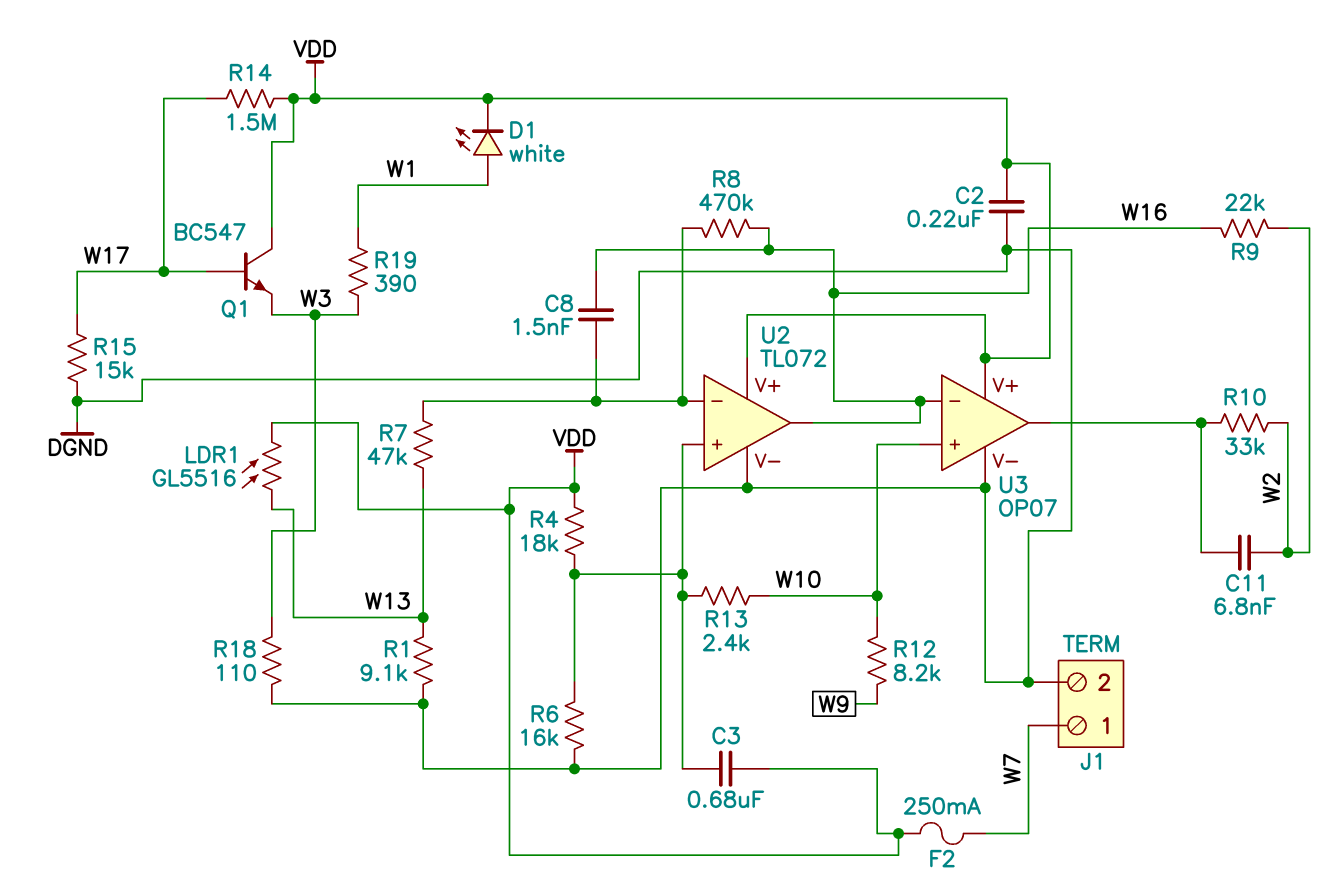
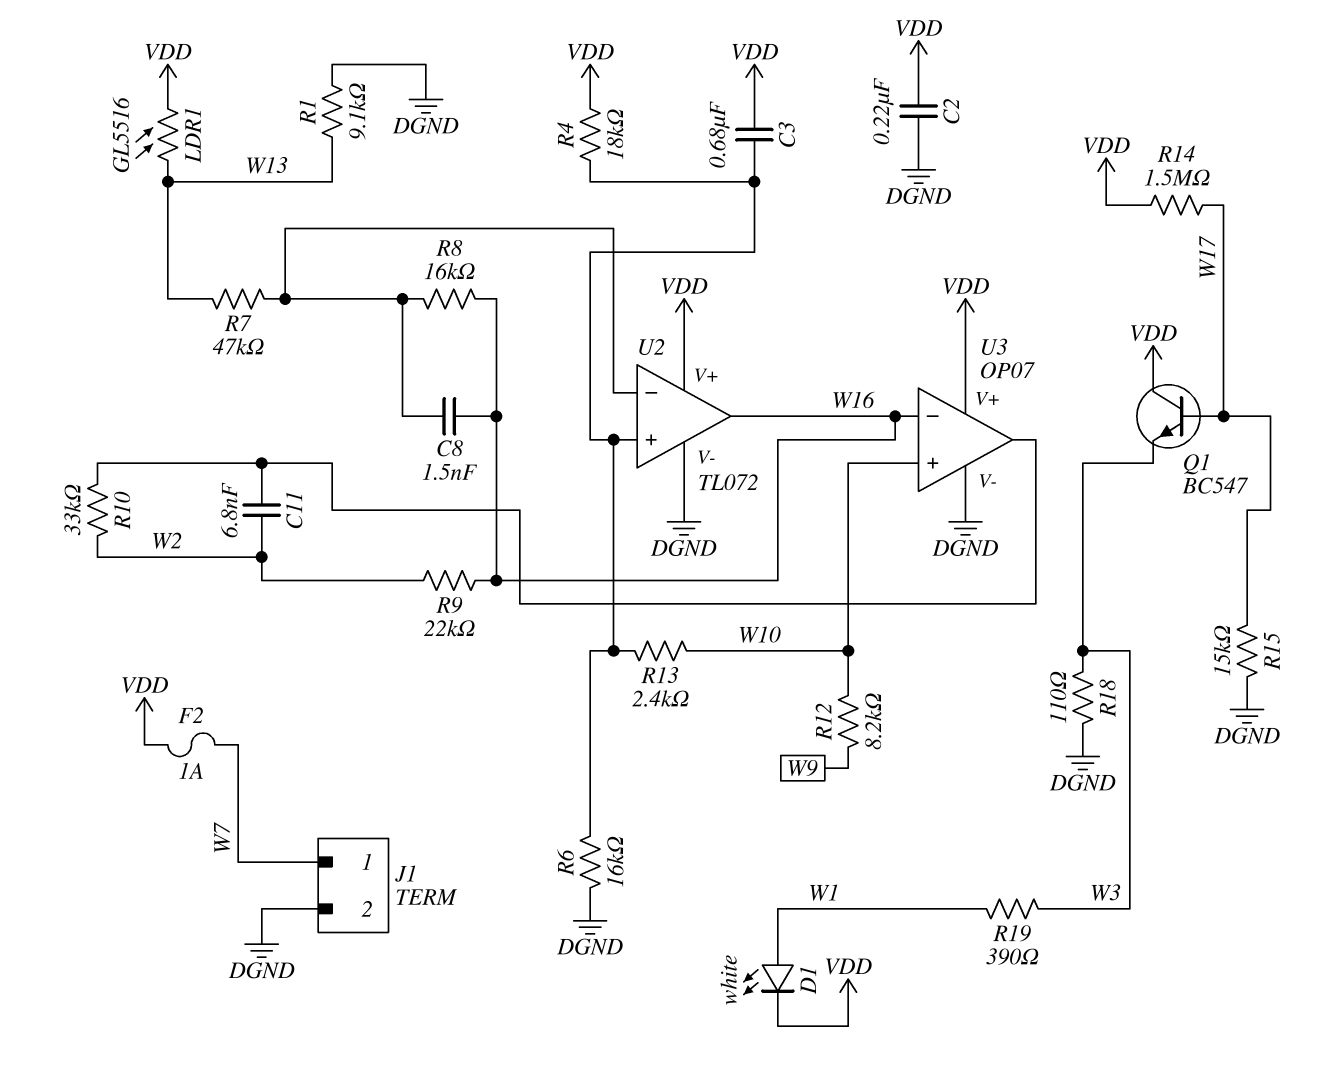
F2: 250mA (VDD, W7) -> 1A (VDD, W7)
R8: 470k (U2/in-, W16) -> 16k (U2/in-, W16)

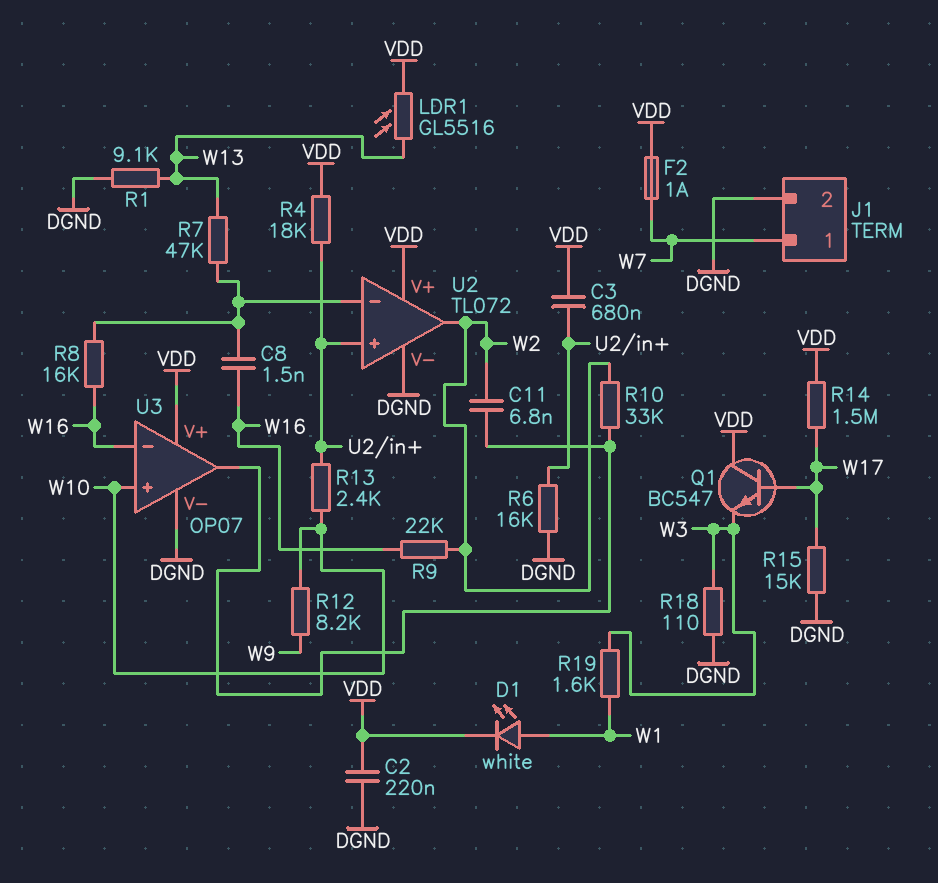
R19: 390 (W1, W3) -> 1.6k (W1, W3)
U2 pin out: W16 -> W2

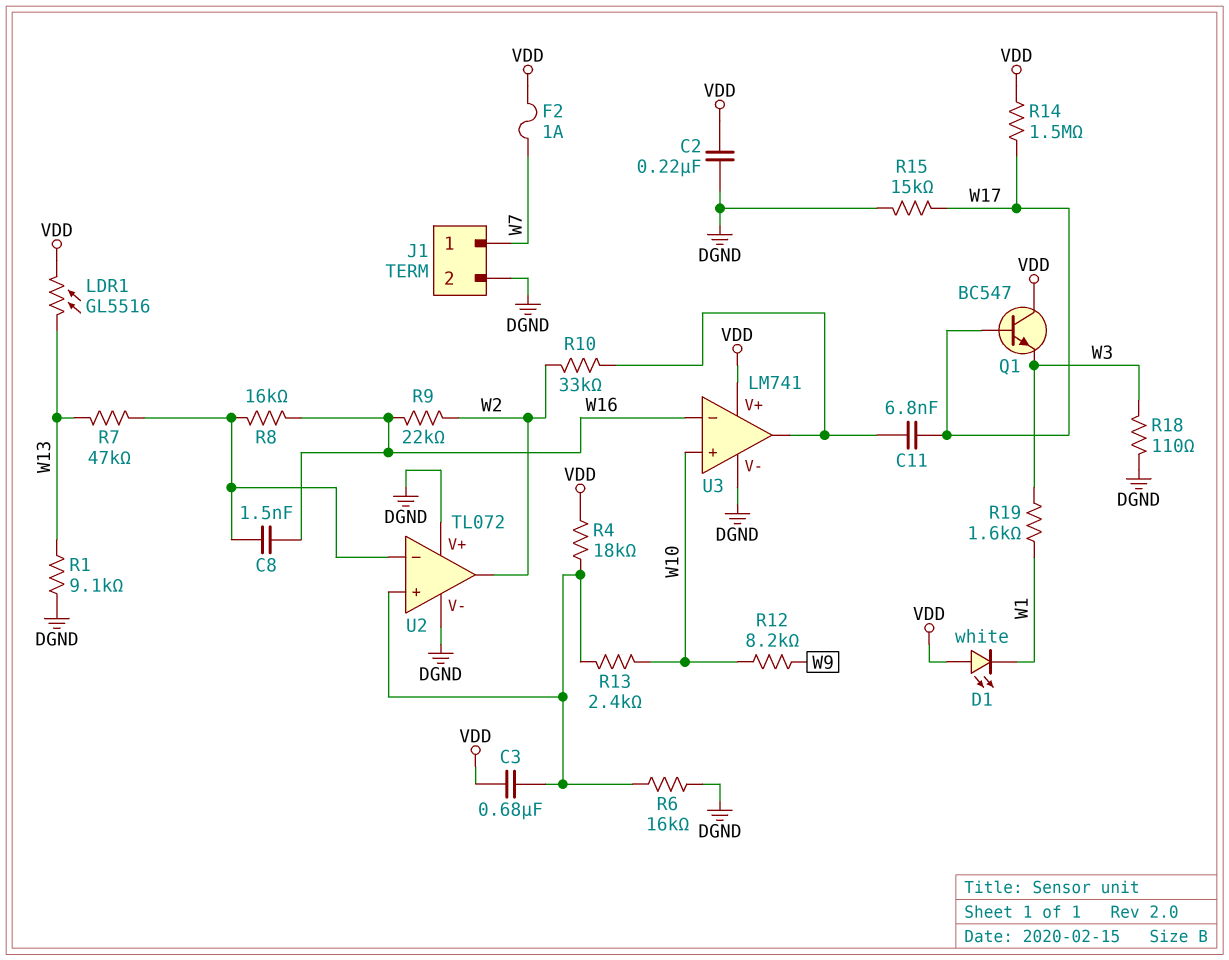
C11: 6.8nF (U3/out, W2) -> 6.8nF (U3/out, W17)
D1: LED white (A W1, K VDD) -> LED white (A VDD, K W1)
U2 pin V+: VDD -> DGND
U3: OP07 -> LM741

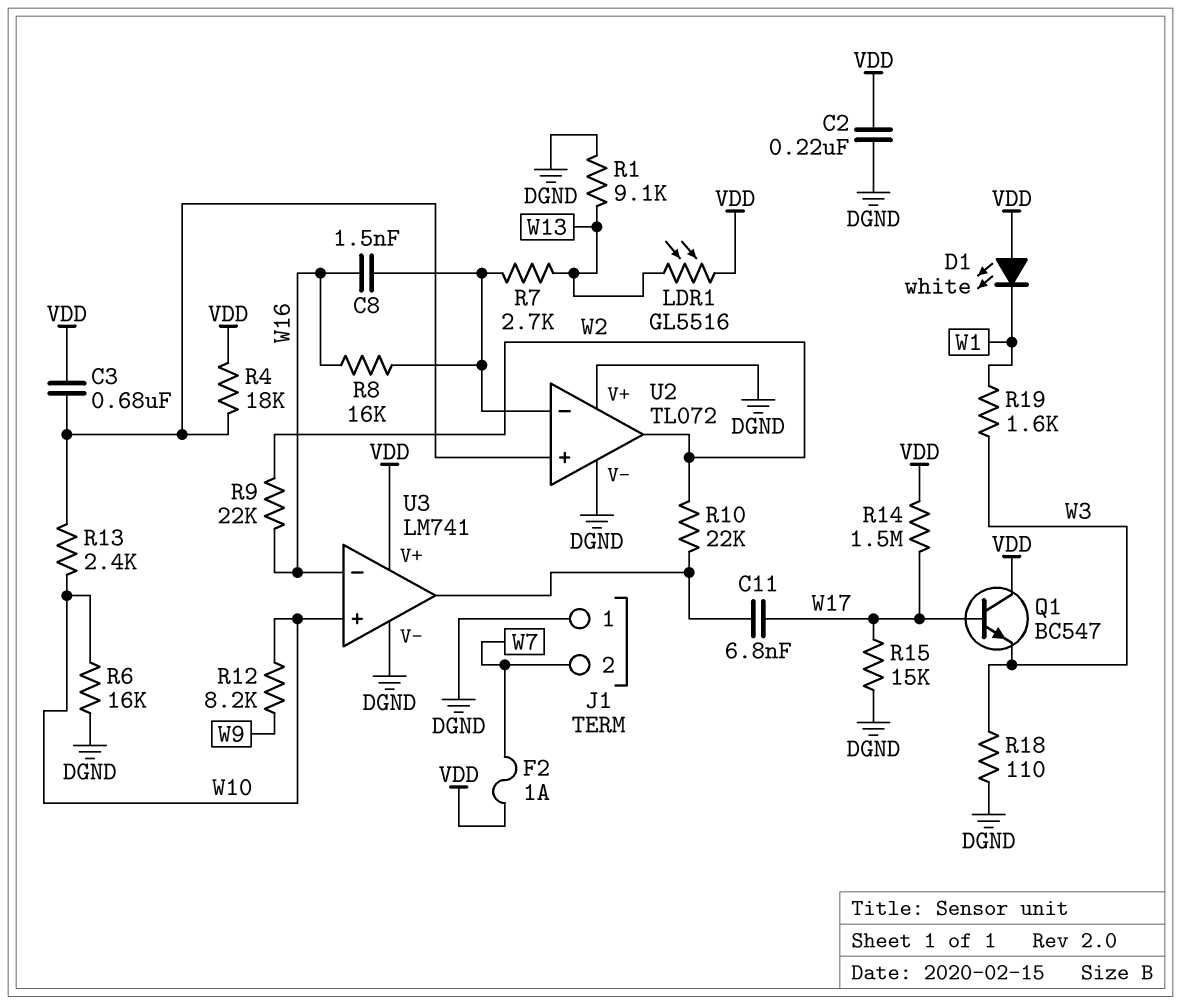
J1 pin 1: W7 -> DGND
J1 pin 2: DGND -> W7
R6: 16k (DGND, U2/in+) -> 16k (DGND, W10)
R7: 47k (U2/in-, W13) -> 2.7k (U2/in-, W13)
R10: 33k (U3/out, W2) -> 22k (U3/out, W2)

